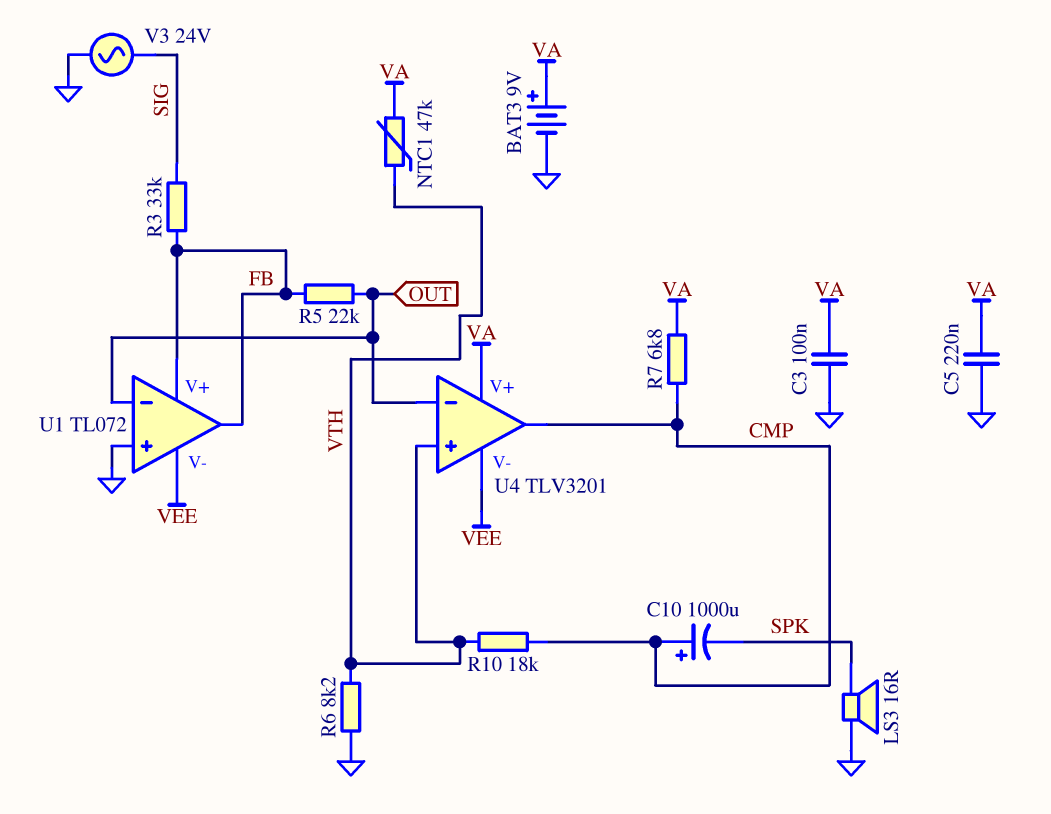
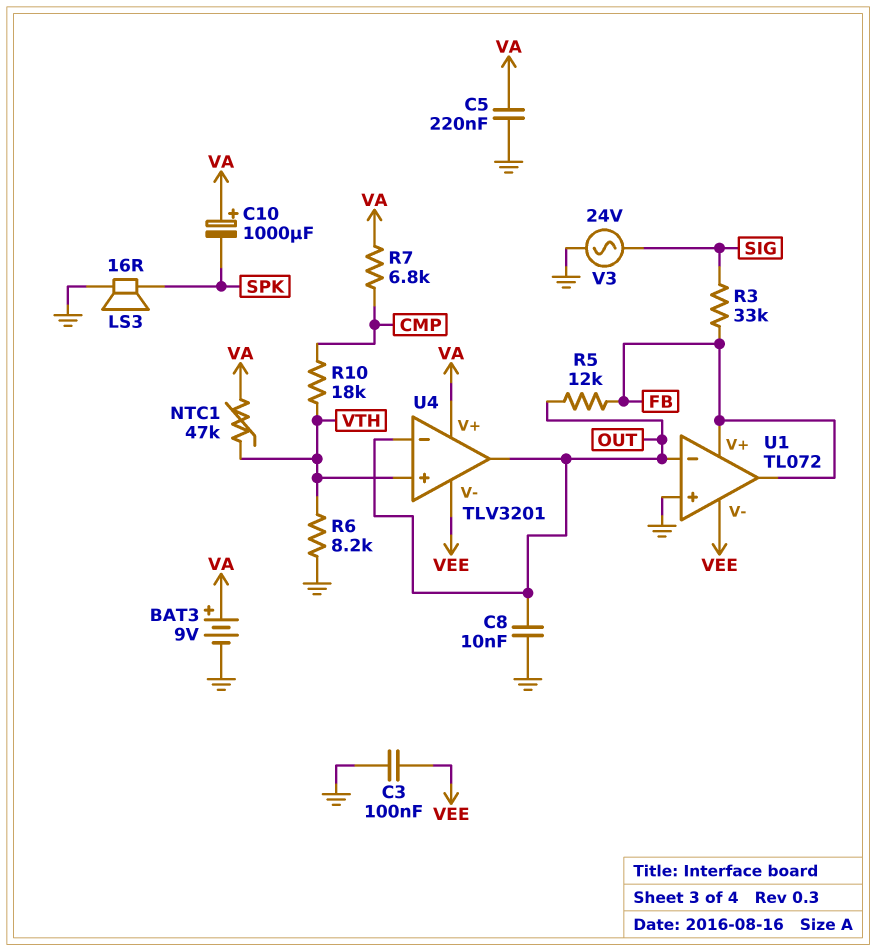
C3: 100nF (GND, VA) -> 100nF (GND, VEE)
C8: none -> 10nF (GND, OUT)
C10: 1000uF (plus CMP, minus SPK) -> 1000uF (plus VA, minus SPK)
R5: 22k (FB, OUT) -> 12k (FB, OUT)
U4 pin out: CMP -> OUT

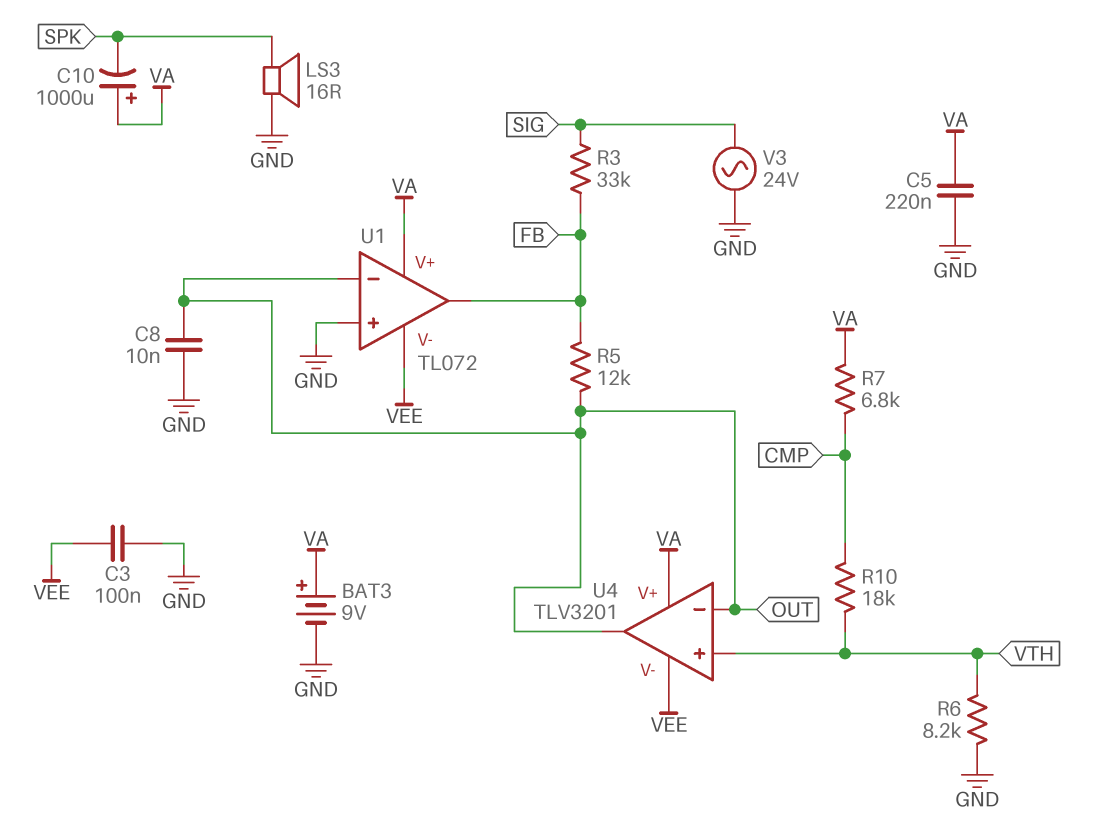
NTC1: 47k (VA, VTH) -> none
U1 pin V+: FB -> VA

